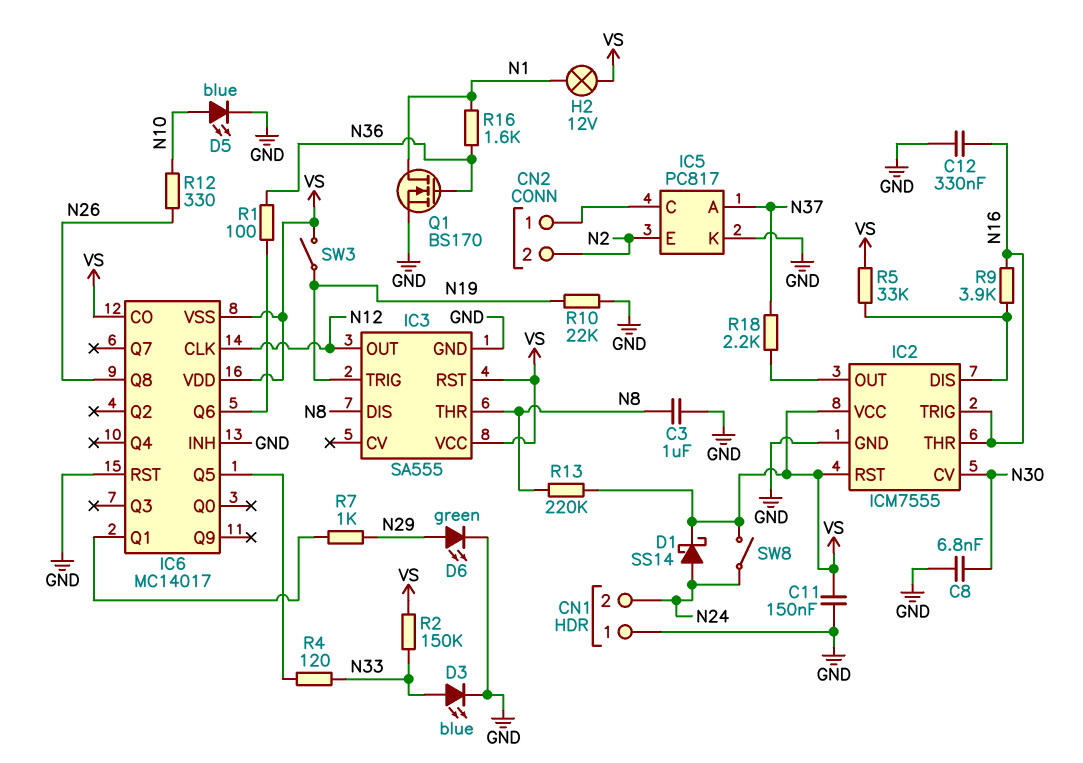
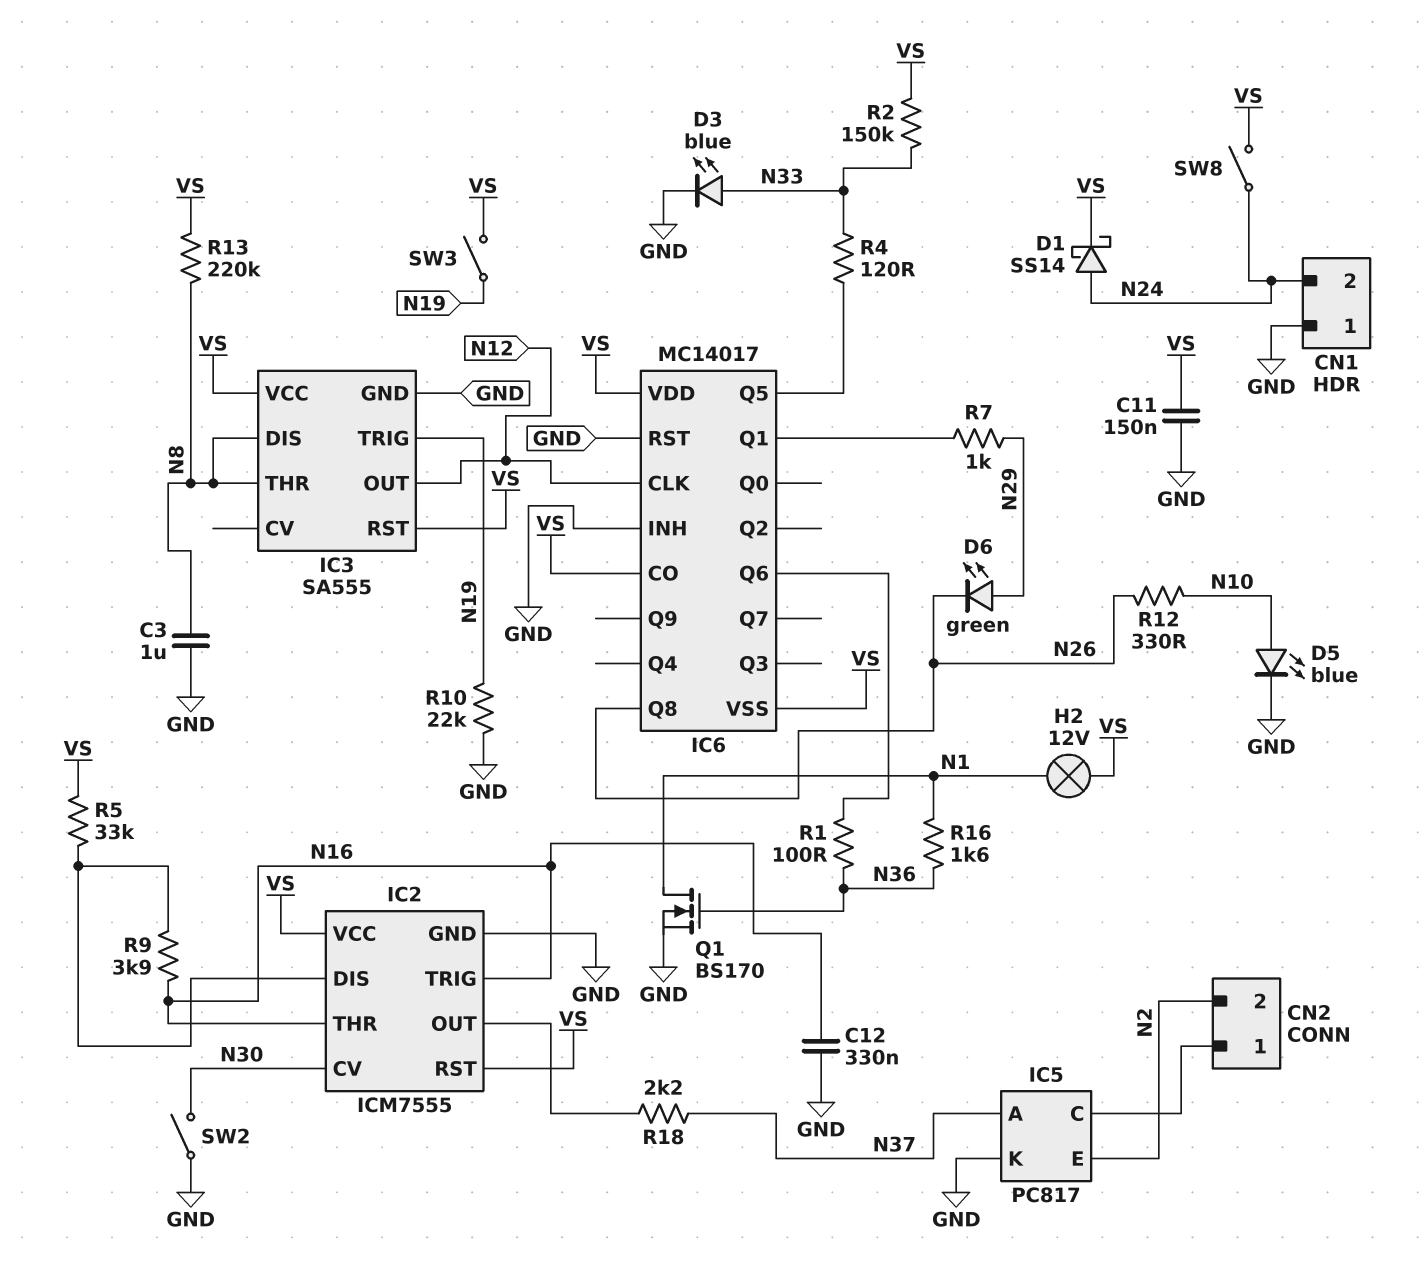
C8: 6.8nF (GND, N30) -> none
D6: LED green (A N29, K GND) -> LED green (A N29, K N26)
SW2: none -> switch (GND, N30)

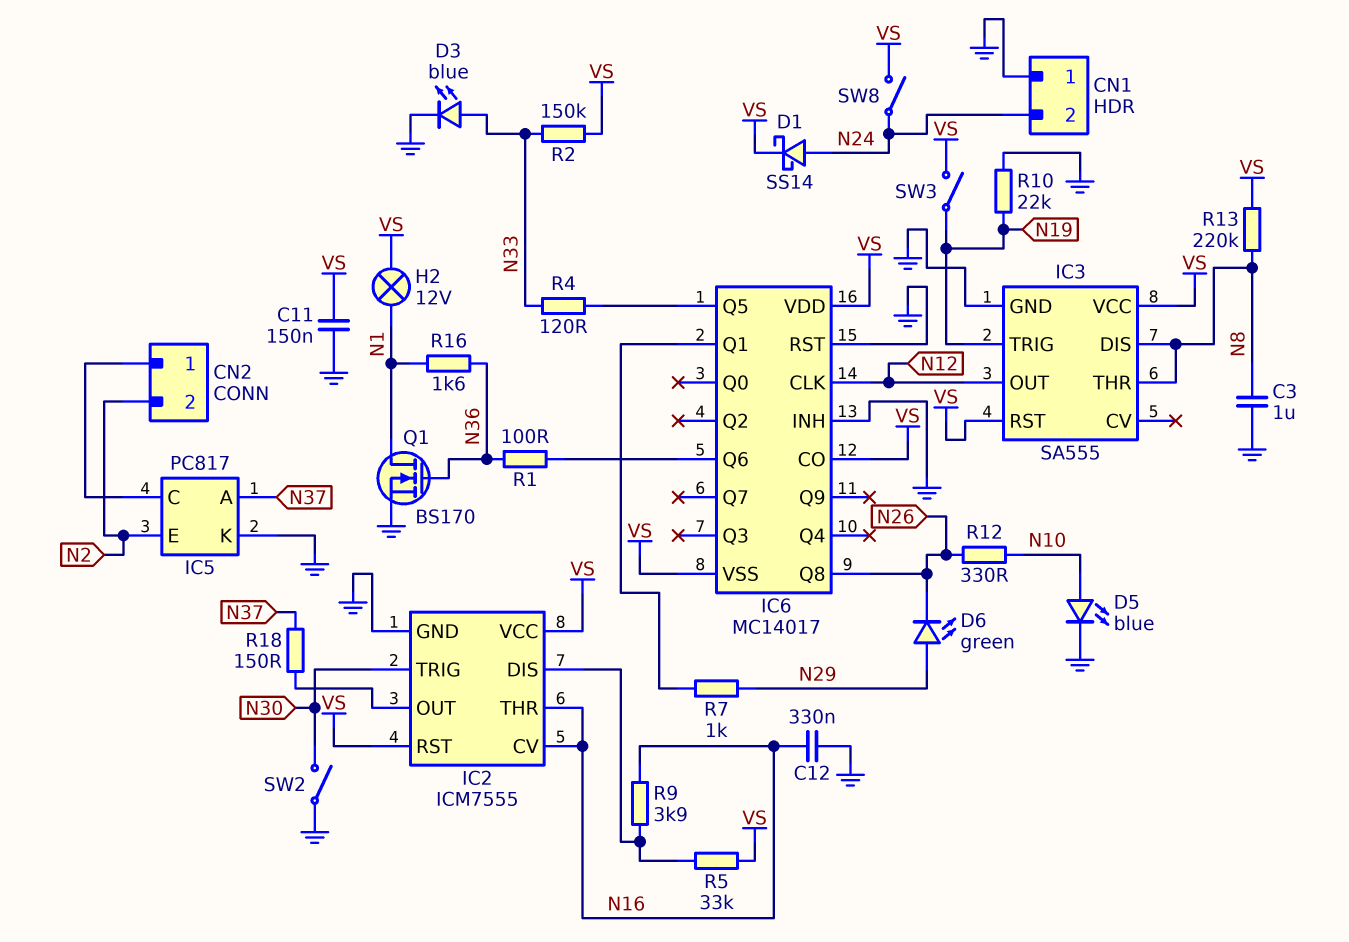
IC2 pin CV: N30 -> N16
IC2 pin TRIG: N16 -> N30
R18: 2.2k (IC2/OUT, N37) -> 150 (IC2/OUT, N37)

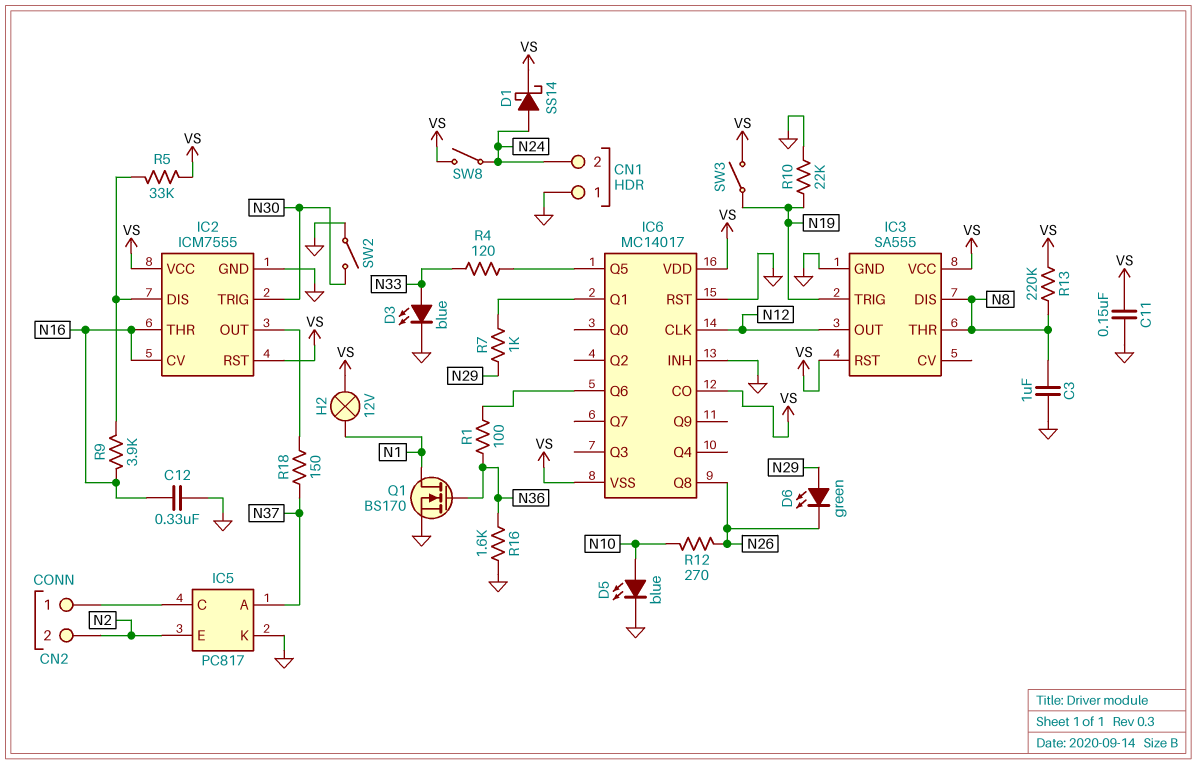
R2: 150k (N33, VS) -> none
R12: 330 (N10, N26) -> 270 (N10, N26)
R16: 1.6k (N1, N36) -> 1.6k (GND, N36)

